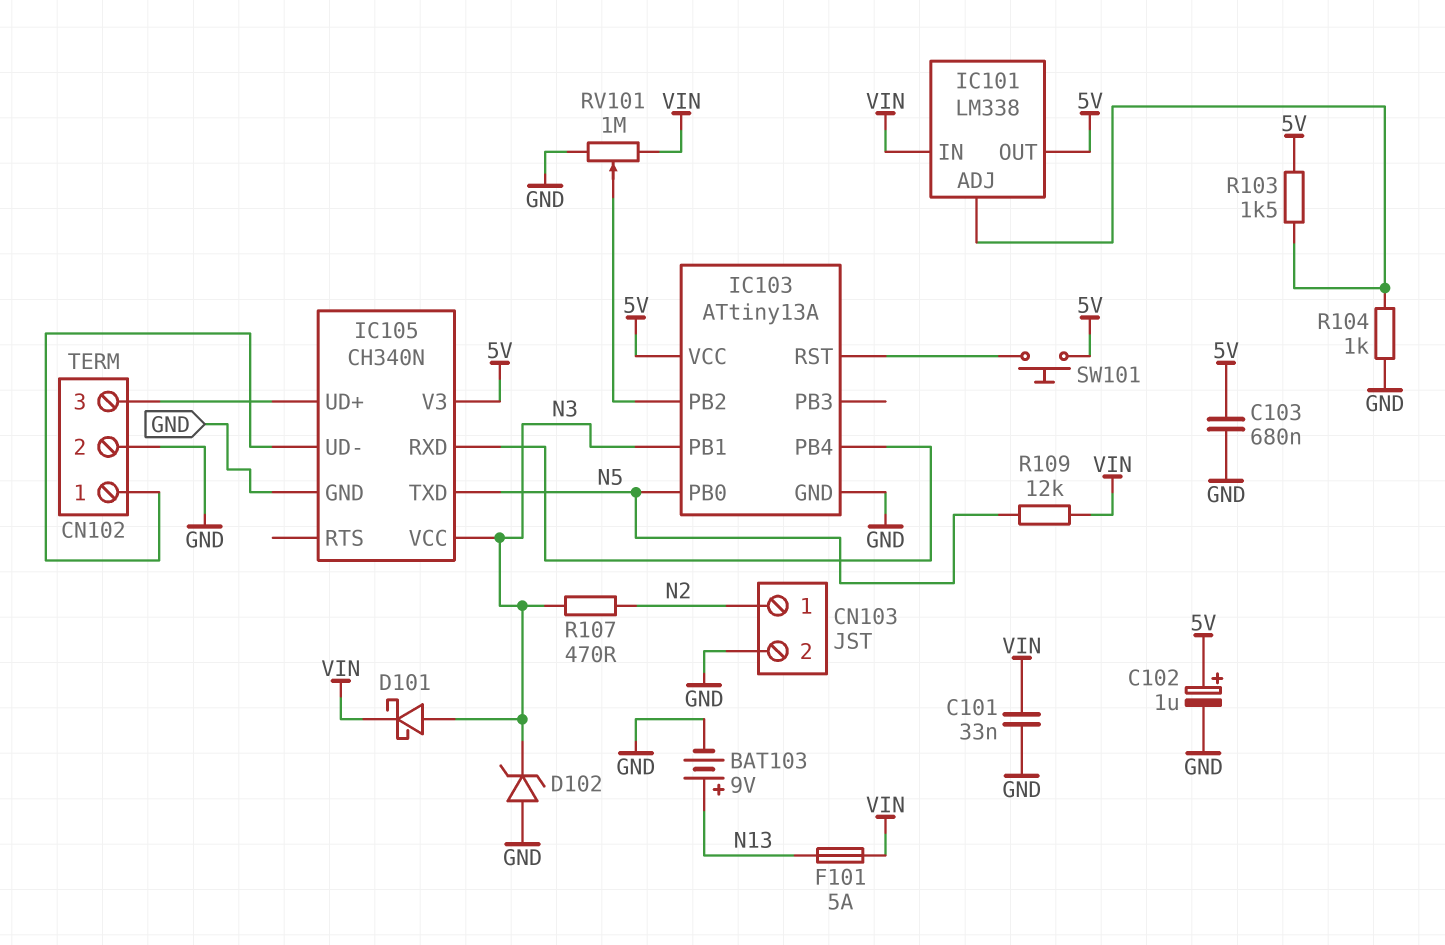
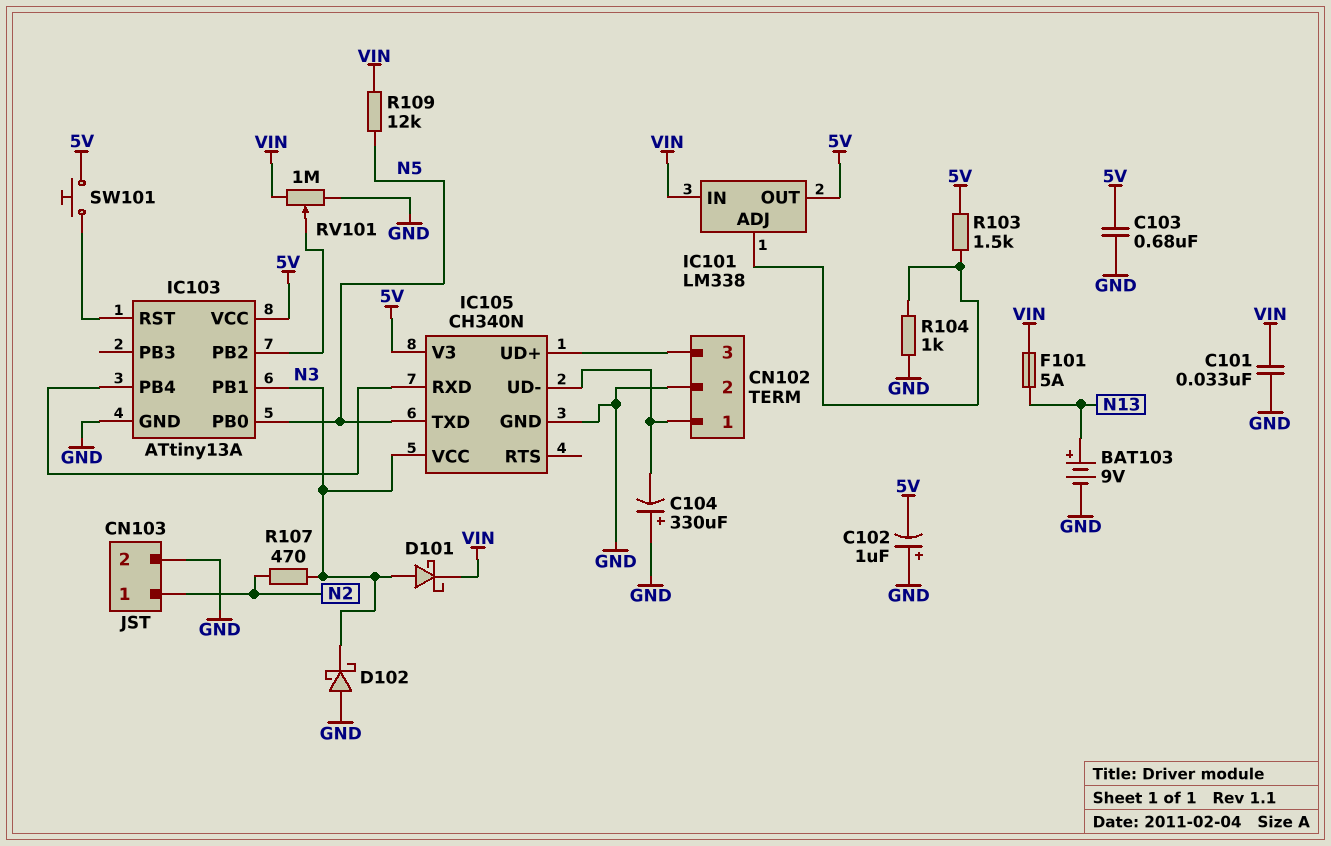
C102: 1uF (plus 5V, minus GND) -> 1uF (plus GND, minus 5V)
C104: none -> 330uF (plus GND, minus CN102/1)
D102: zener (A GND, K N3) -> schottky (A GND, K N3)

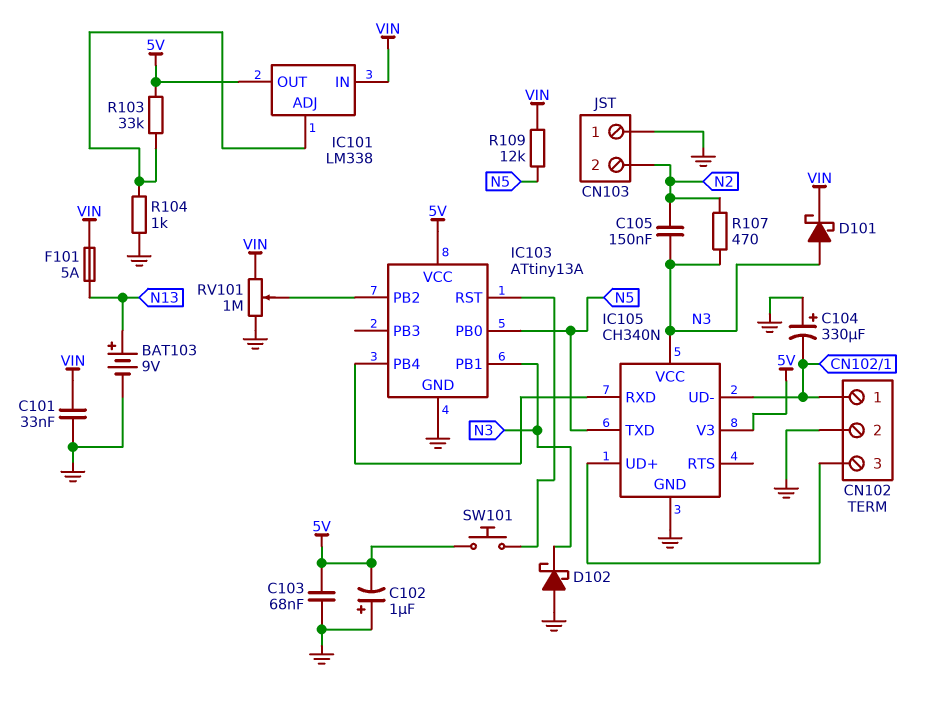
C103: 680nF (5V, GND) -> 68nF (5V, GND)
C105: none -> 150nF (N2, N3)
CN103 pin 1: N2 -> GND
CN103 pin 2: GND -> N2
R103: 1.5k (5V, IC101/ADJ) -> 33k (5V, IC101/ADJ)

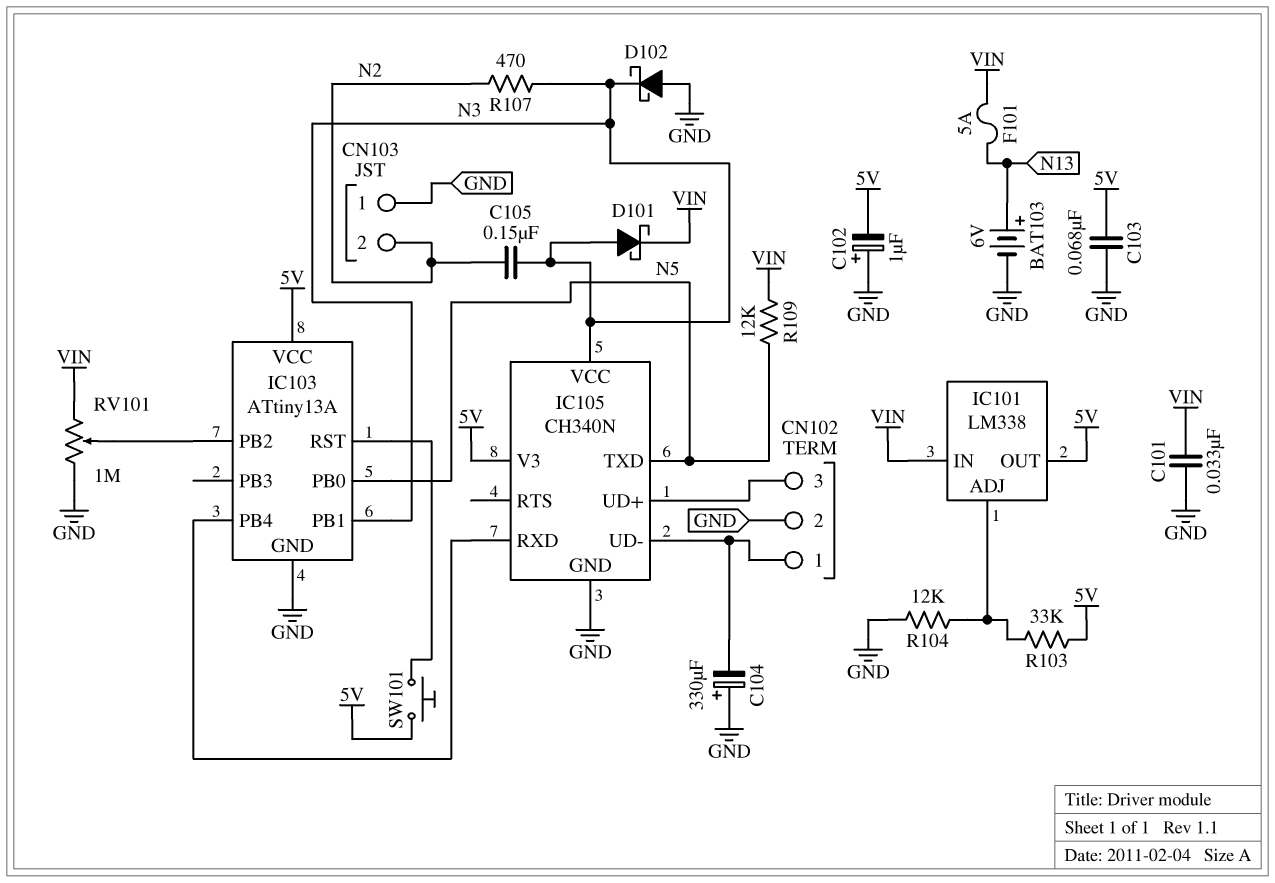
BAT103: 9V (plus N13, minus GND) -> 6V (plus N13, minus GND)
R104: 1k (GND, IC101/ADJ) -> 12k (GND, IC101/ADJ)

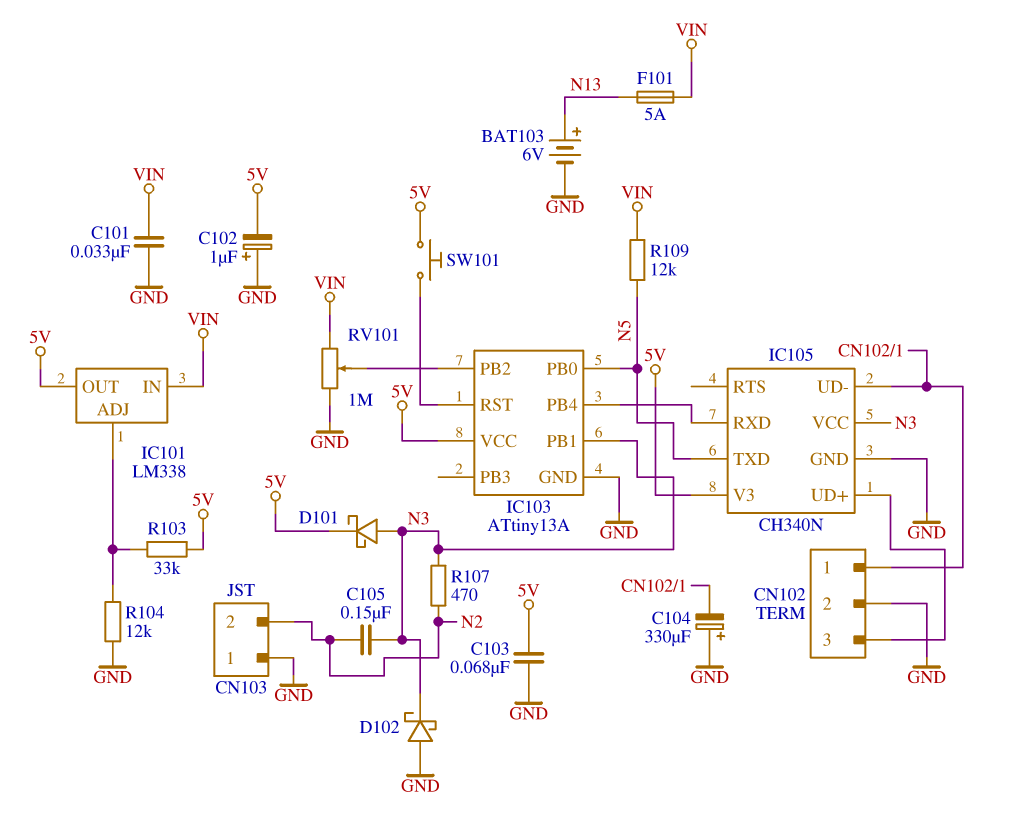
D101: schottky (A N3, K VIN) -> schottky (A N3, K 5V)

